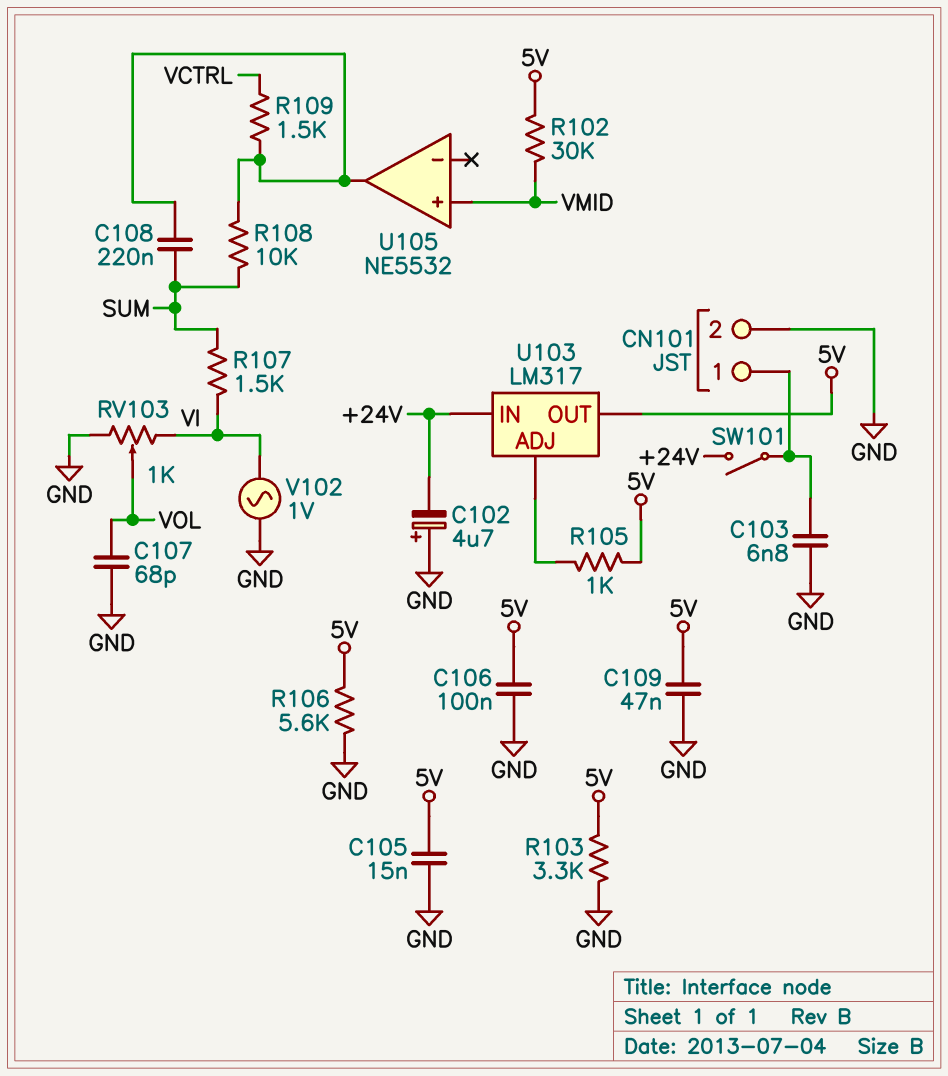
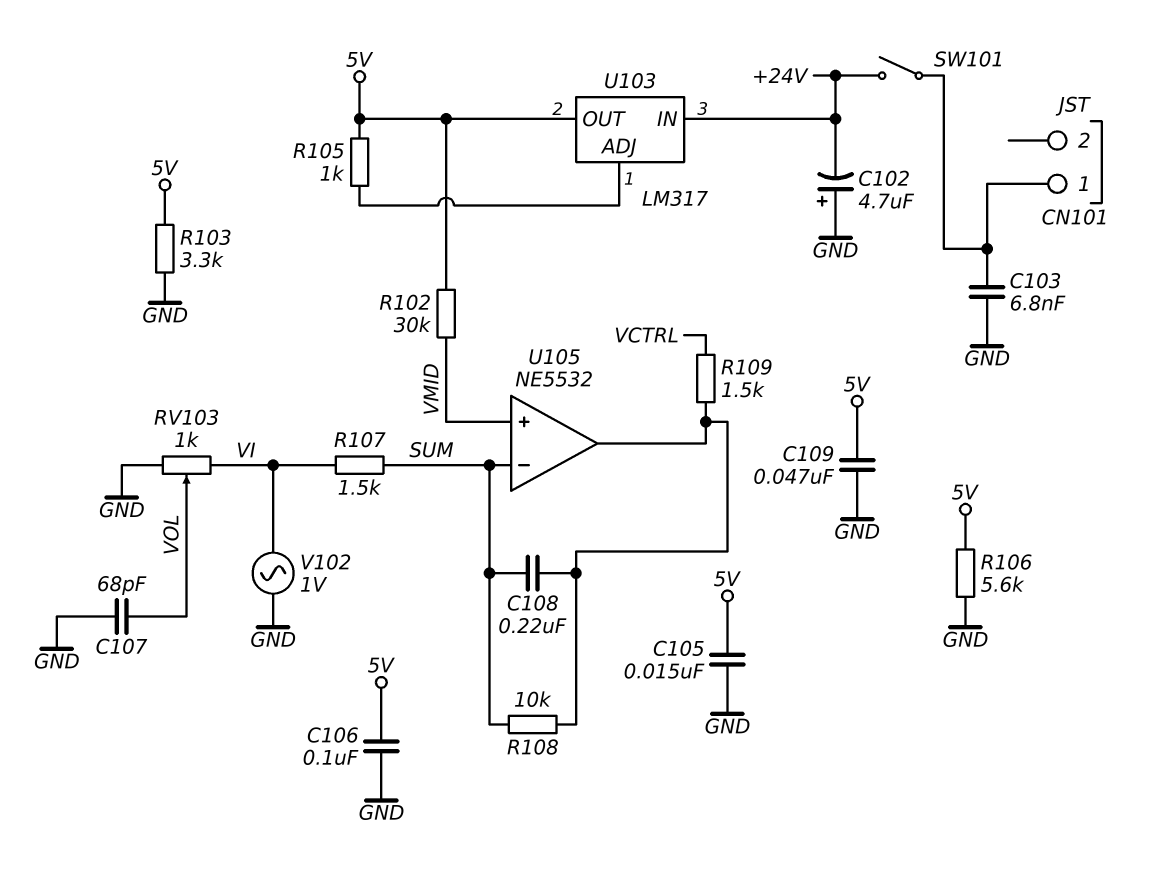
CN101 pin 2: GND -> none
U105 pin in-: none -> SUM

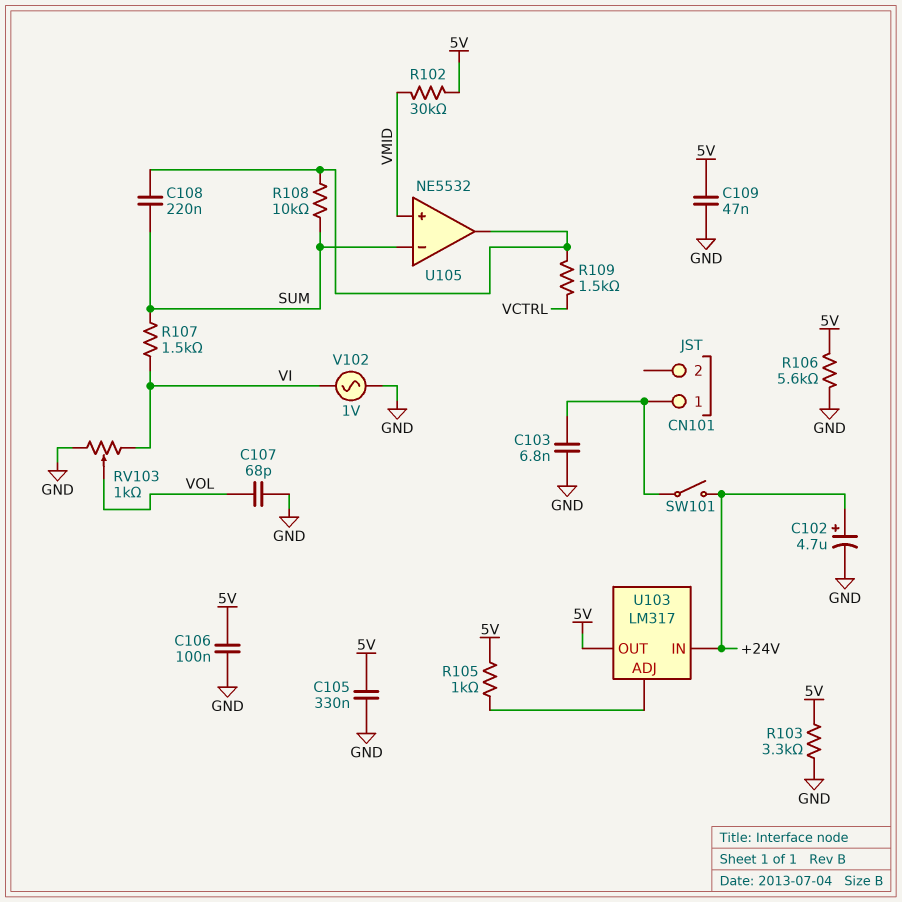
C102: 4.7uF (plus GND, minus +24V) -> 4.7uF (plus +24V, minus GND)
C105: 15nF (5V, GND) -> 330nF (5V, GND)

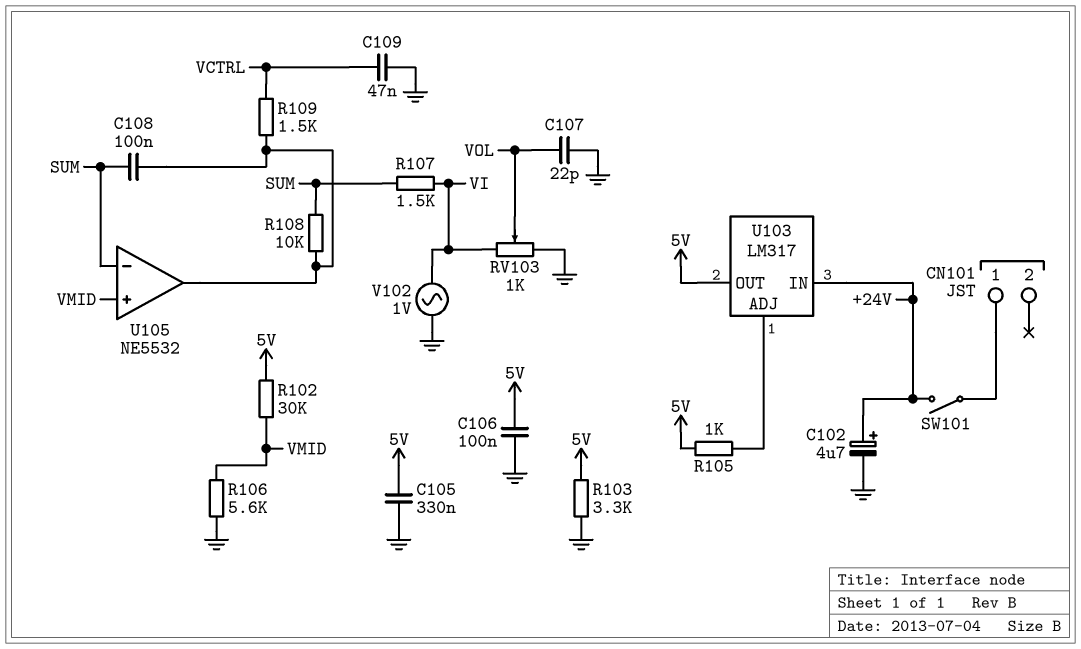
C103: 6.8nF (CN101/1, GND) -> none
C107: 68pF (GND, VOL) -> 22pF (GND, VOL)
C108: 220nF (SUM, U105/out) -> 100nF (SUM, U105/out)
C109: 47nF (5V, GND) -> 47nF (GND, VCTRL)
R106: 5.6k (5V, GND) -> 5.6k (GND, VMID)

